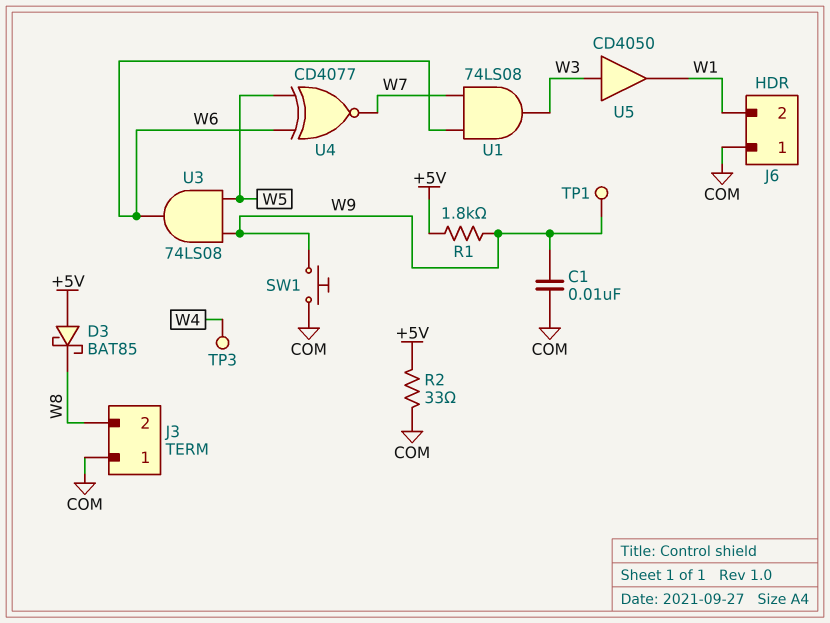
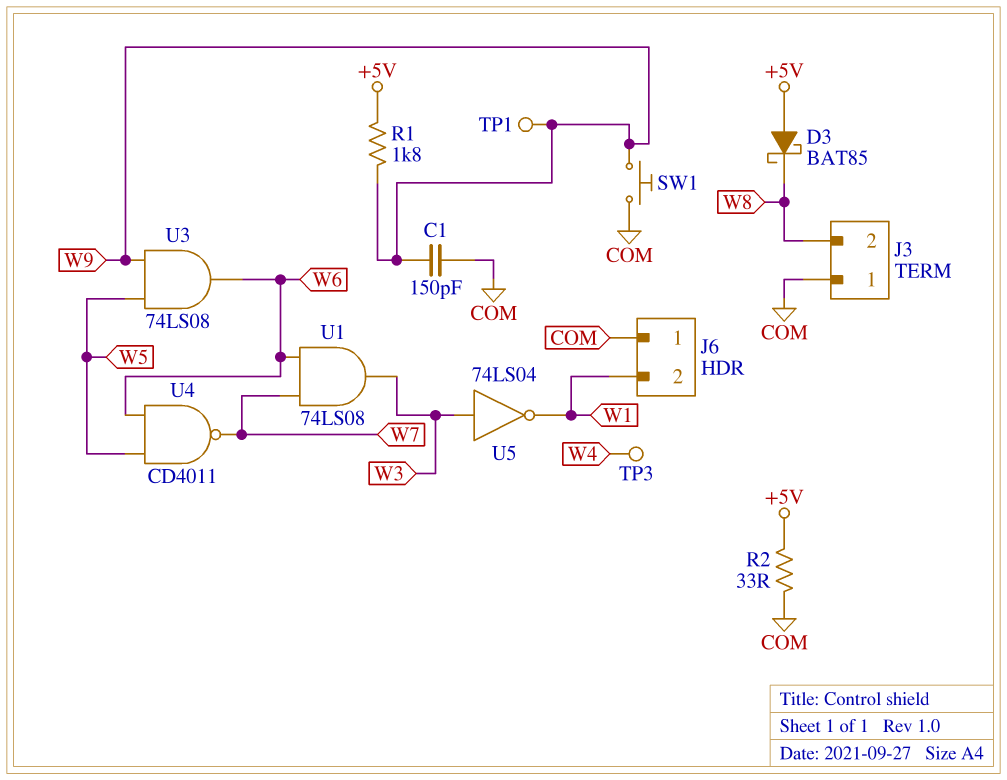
C1: 10nF (COM, W9) -> 150pF (COM, W9)
U4: XNOR CD4077 (in W5, in W6, out W7) -> NAND CD4011 (in W5, in W6, out W7)
U5: buffer CD4050 (in W3, out W1) -> NOT 74LS04 (in W3, out W1)

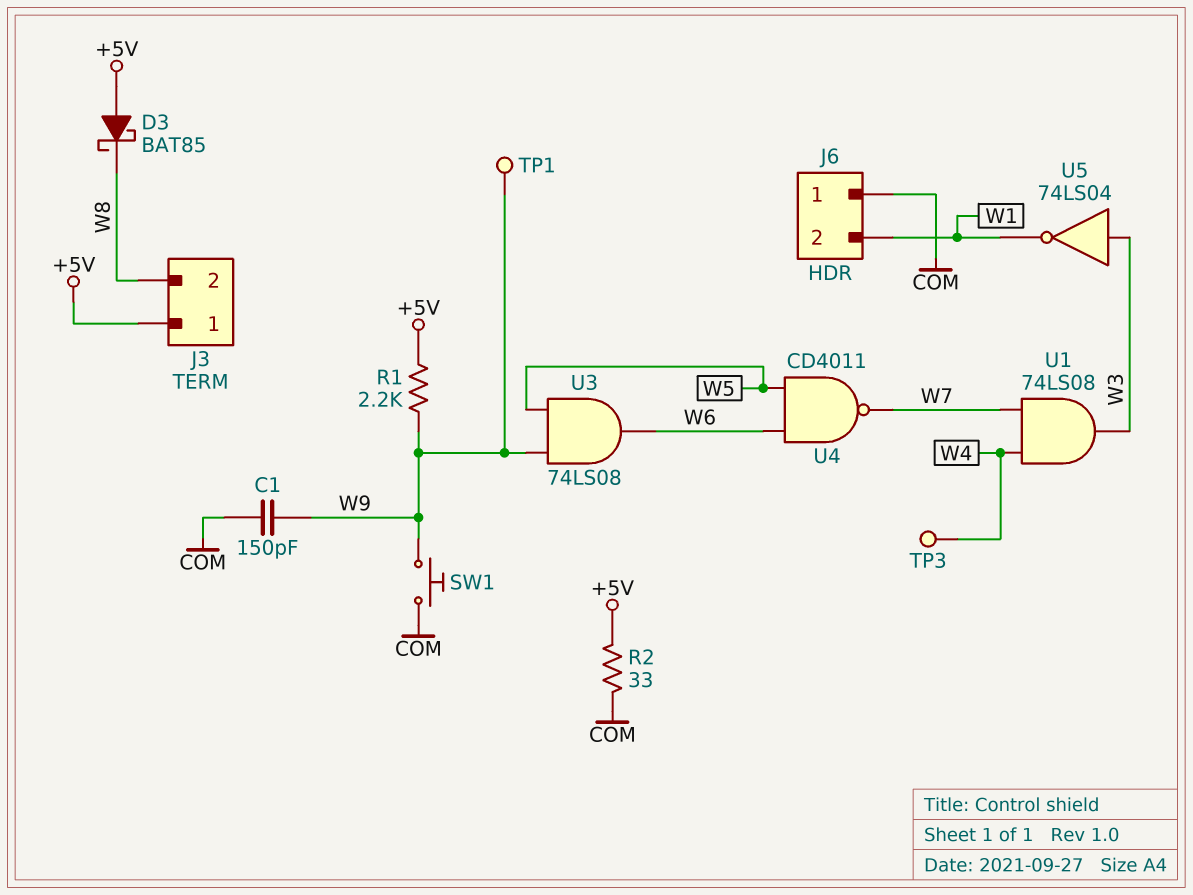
J3 pin 1: COM -> +5V
R1: 1.8k (+5V, W9) -> 2.2k (+5V, W9)
U1: AND 74LS08 (in W6, in W7, out W3) -> AND 74LS08 (in W4, in W7, out W3)

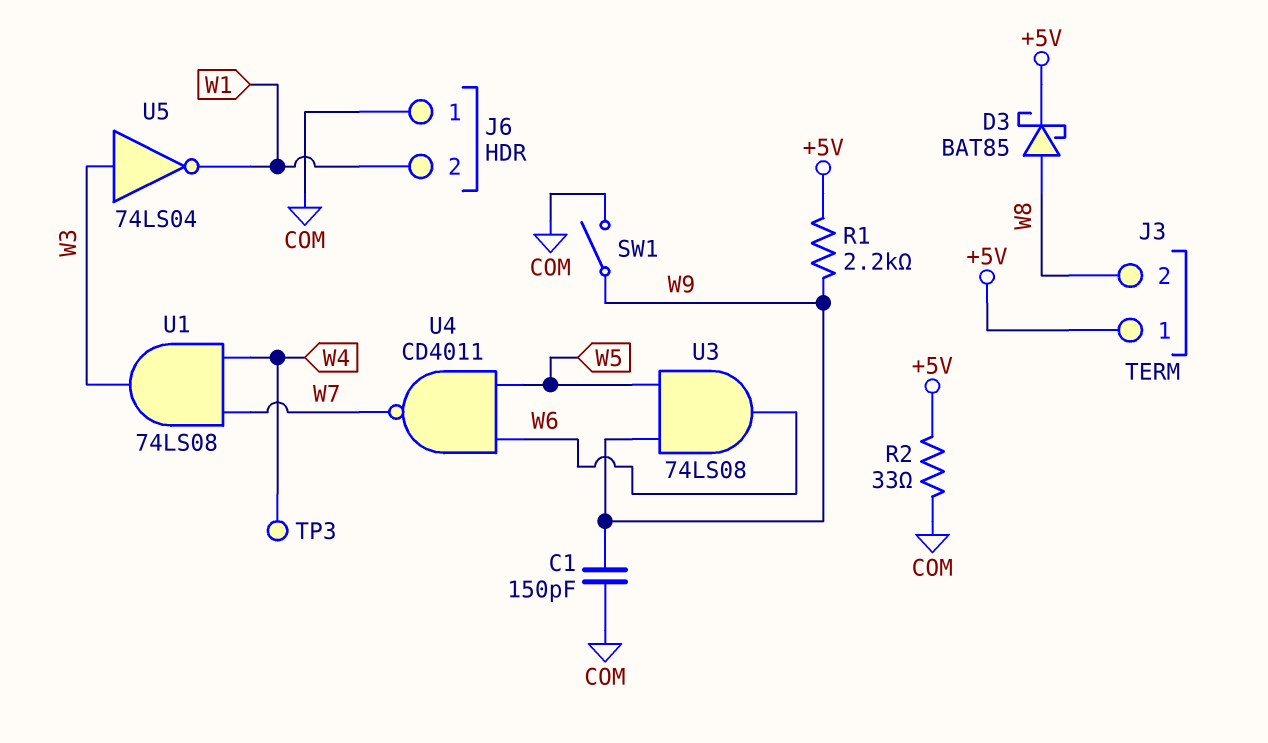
D3: schottky BAT85 (A +5V, K W8) -> schottky BAT85 (A W8, K +5V)
SW1: button (COM, W9) -> switch (COM, W9)
TP1: test point (W9) -> none

